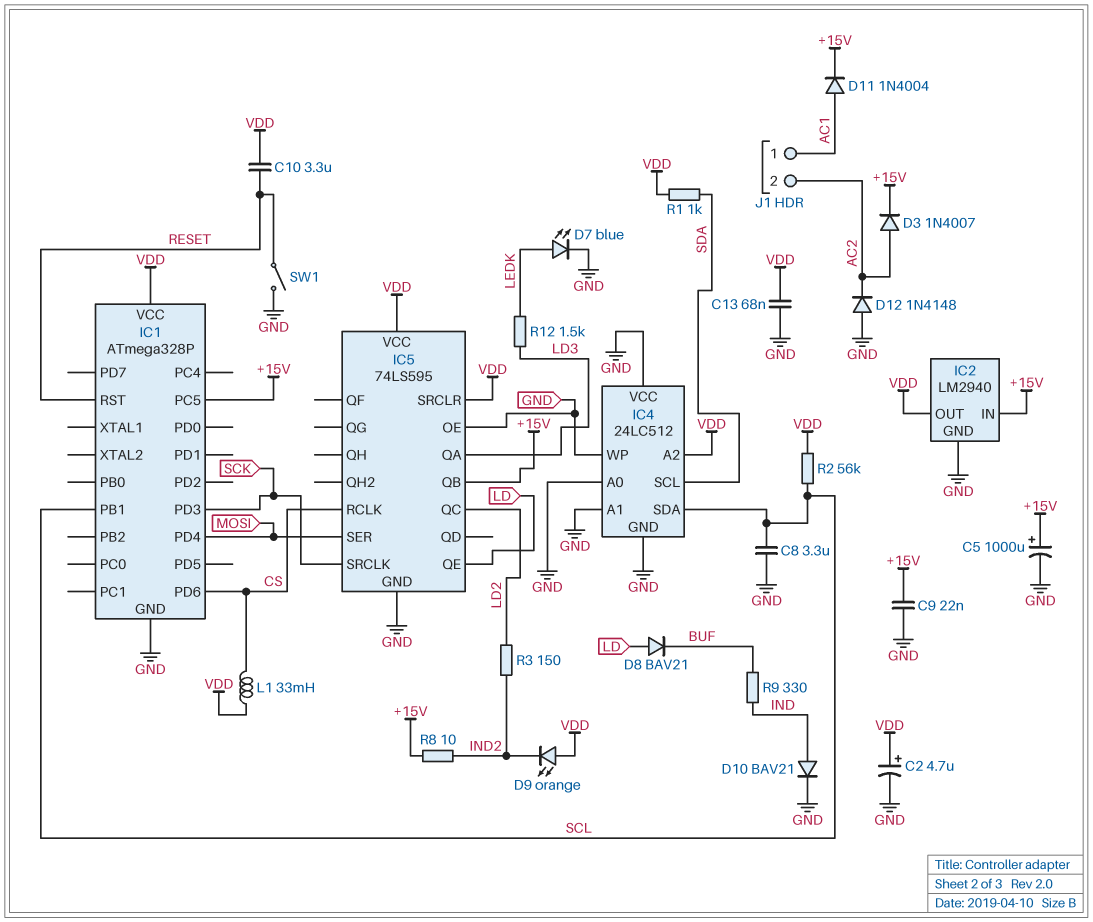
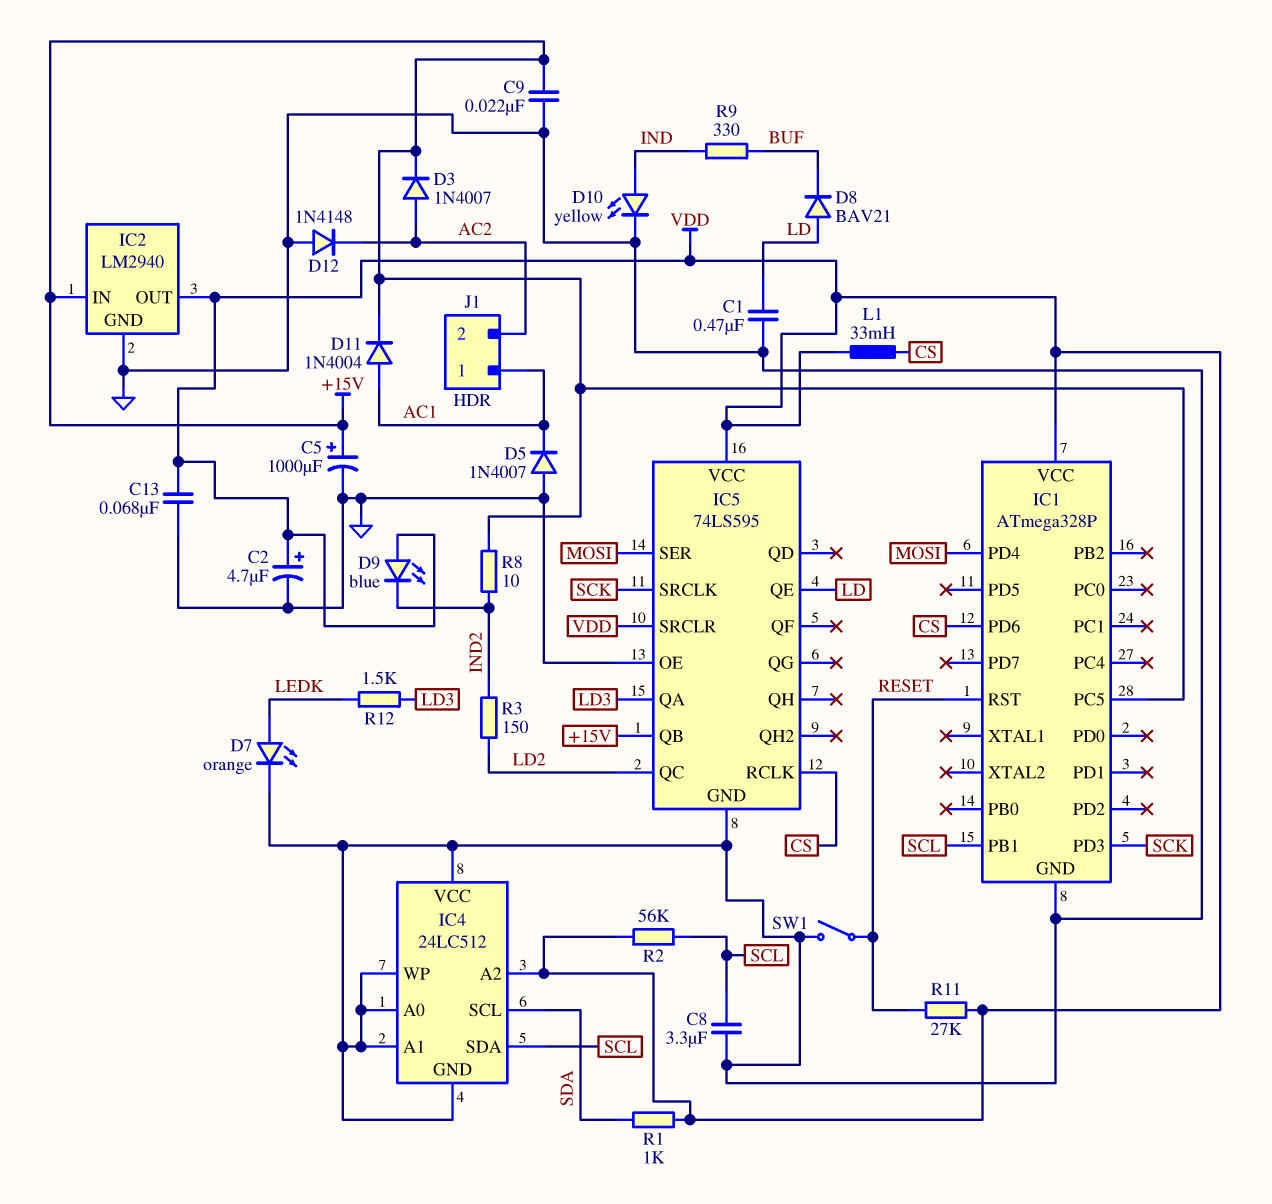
C1: none -> 470nF (GND, LD)
C10: 3.3uF (RESET, VDD) -> none
D5: none -> diode 1N4007 (A GND, K AC1)
D7: LED blue (A LEDK, K GND) -> LED orange (A LEDK, K GND)
D9: LED orange (A VDD, K IND2) -> LED blue (A VDD, K IND2)
D10: diode BAV21 (A IND, K GND) -> LED yellow (A IND, K GND)
R11: none -> 27k (RESET, VDD)

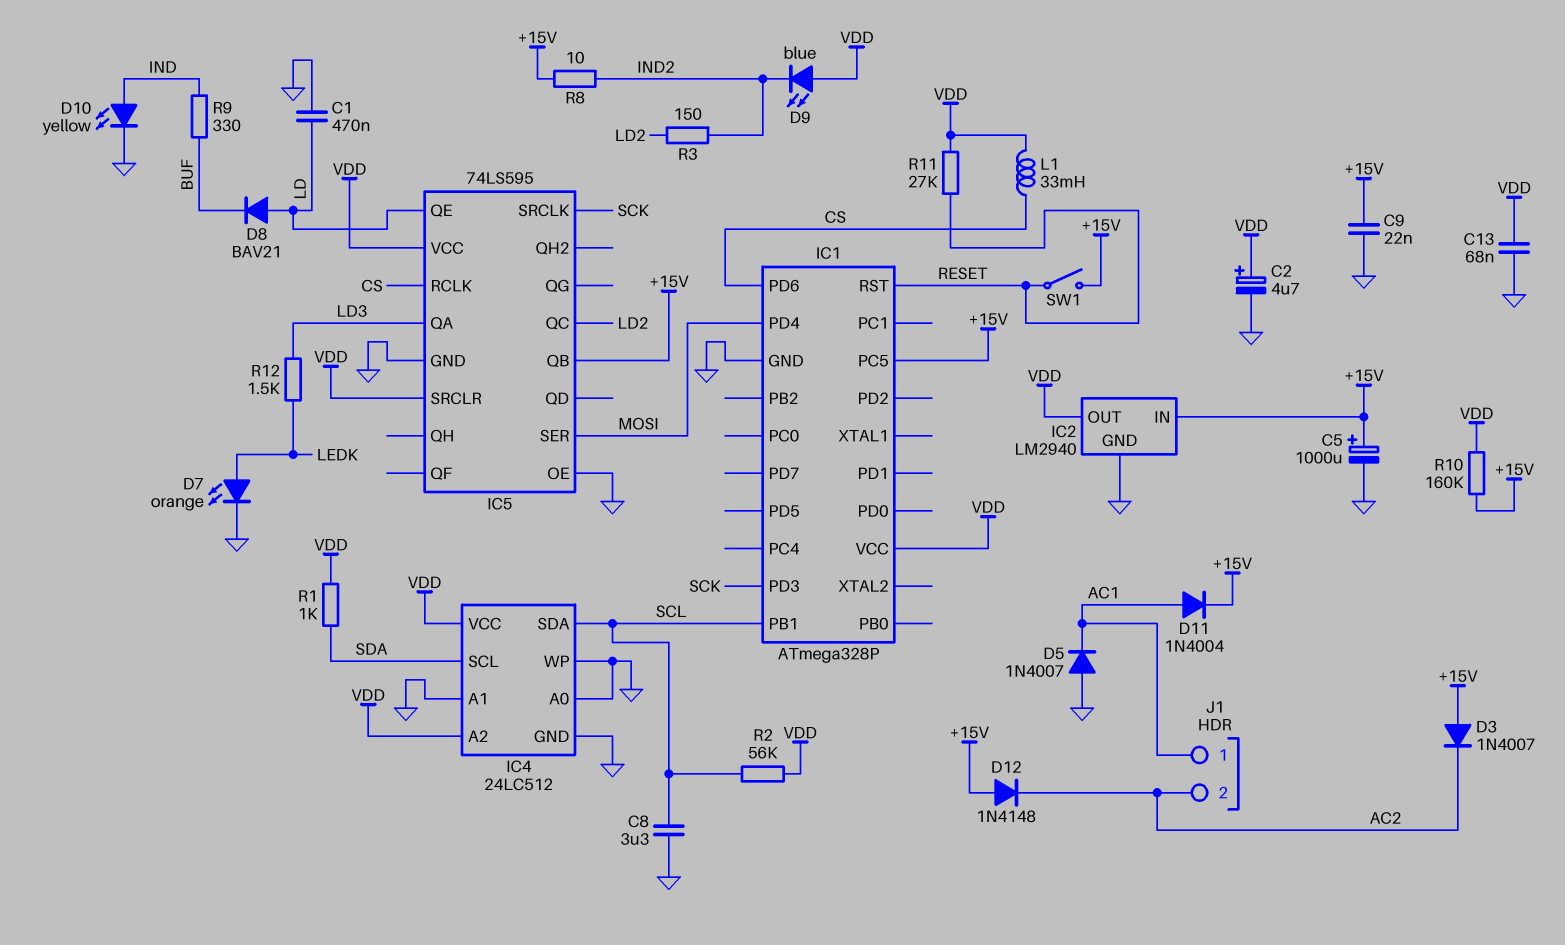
D3: diode 1N4007 (A AC2, K +15V) -> diode 1N4007 (A +15V, K AC2)
D12: diode 1N4148 (A GND, K AC2) -> diode 1N4148 (A +15V, K AC2)
IC4 pin VCC: GND -> VDD
R10: none -> 160k (+15V, VDD)
SW1: switch (GND, RESET) -> switch (+15V, RESET)

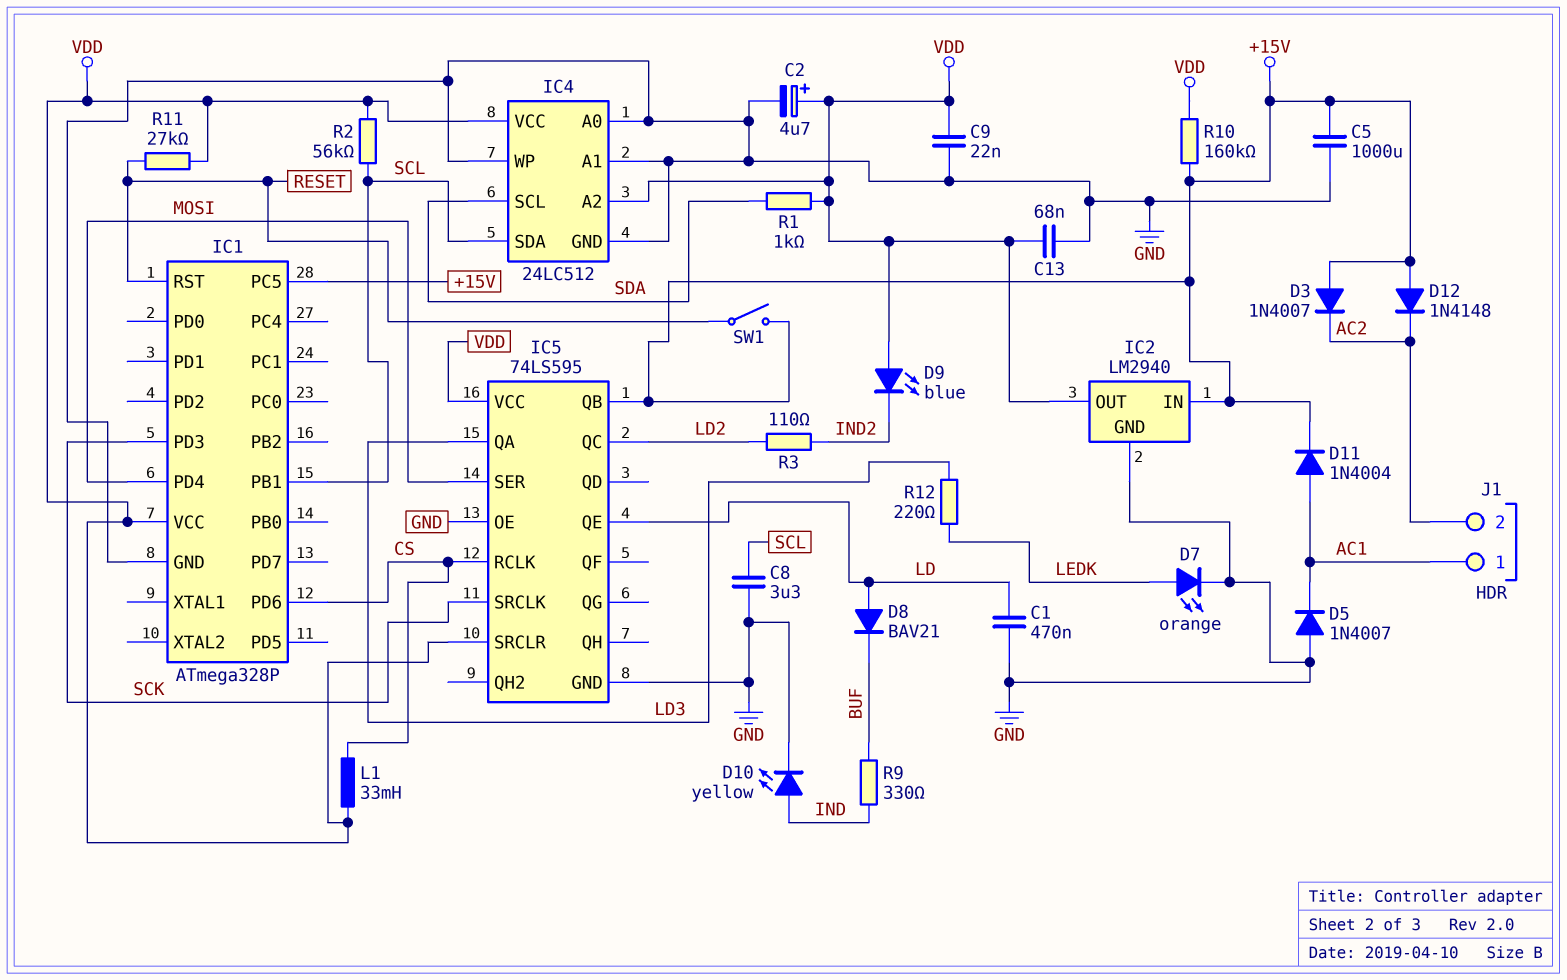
C5: 1000uF (plus +15V, minus GND) -> 1000uF (+15V, GND)
C9: 22nF (+15V, GND) -> 22nF (GND, VDD)
R3: 150 (IND2, LD2) -> 110 (IND2, LD2)
R8: 10 (+15V, IND2) -> none
R12: 1.5k (LD3, LEDK) -> 220 (LD3, LEDK)

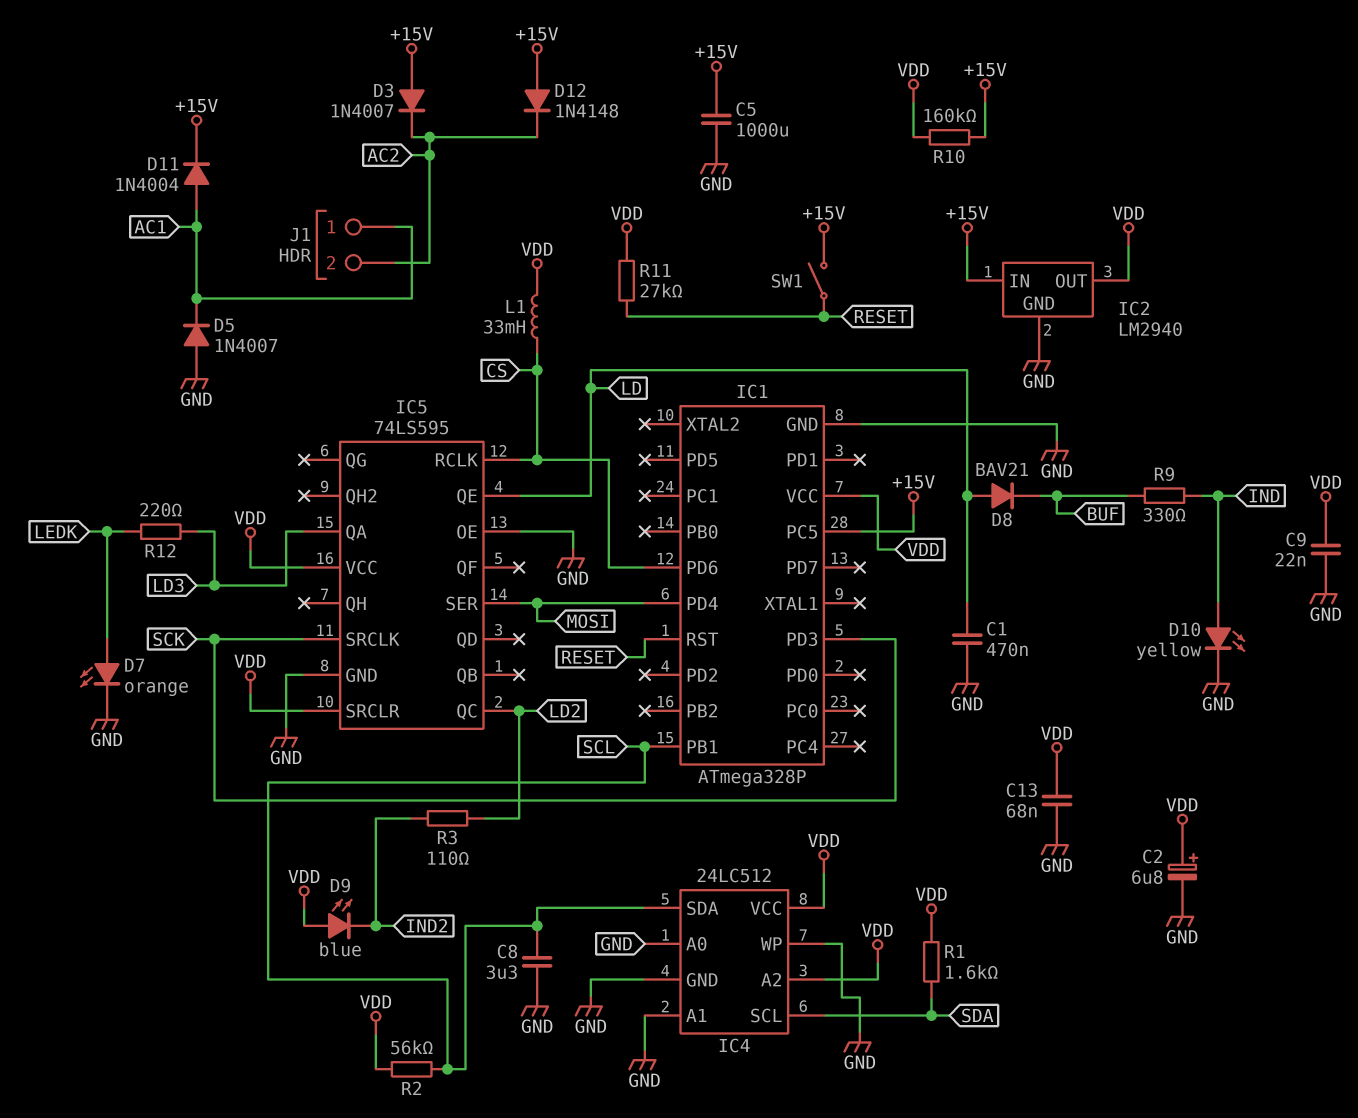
C2: 4.7uF (plus VDD, minus GND) -> 6.8uF (plus VDD, minus GND)
IC5 pin QB: +15V -> none
R1: 1k (SDA, VDD) -> 1.6k (SDA, VDD)

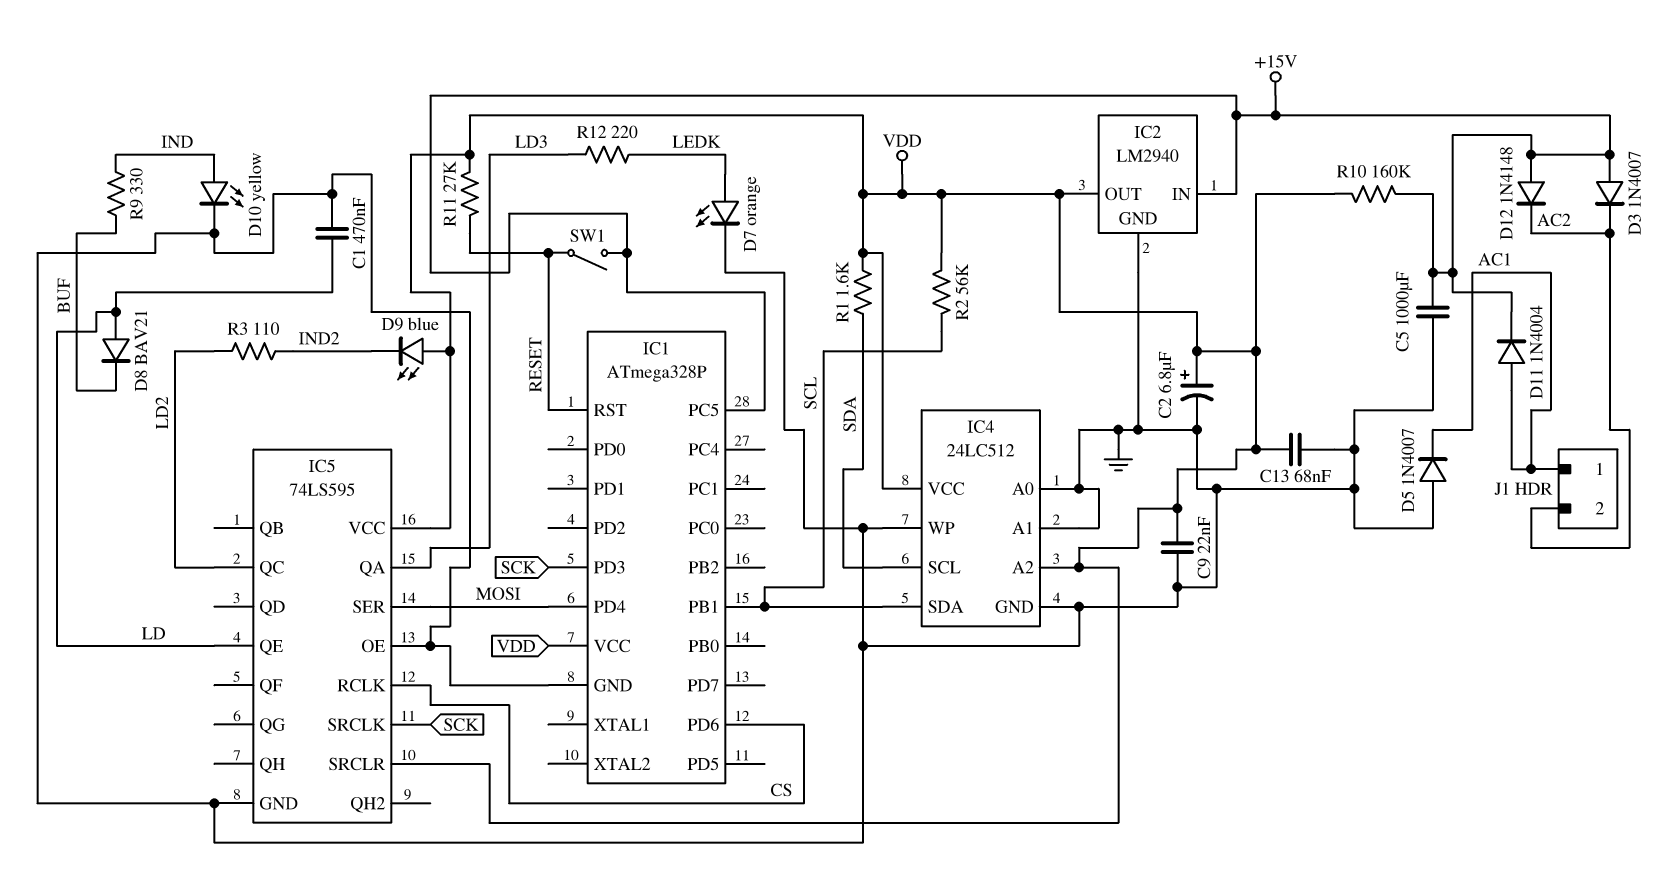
C8: 3.3uF (GND, SCL) -> none
L1: 33mH (CS, VDD) -> none

